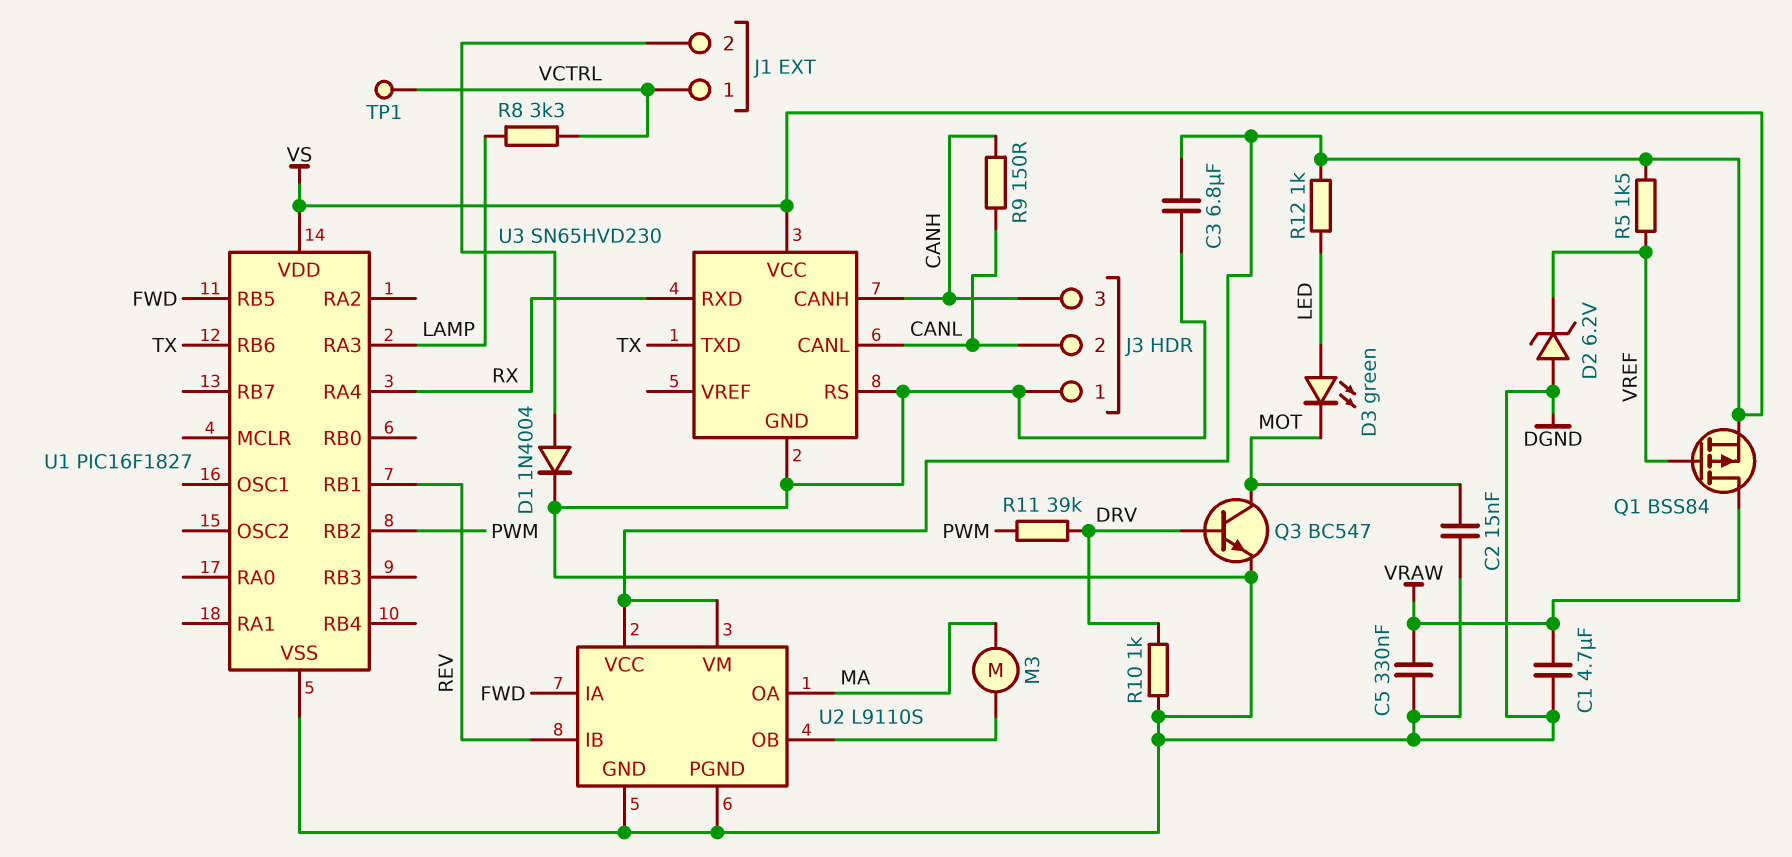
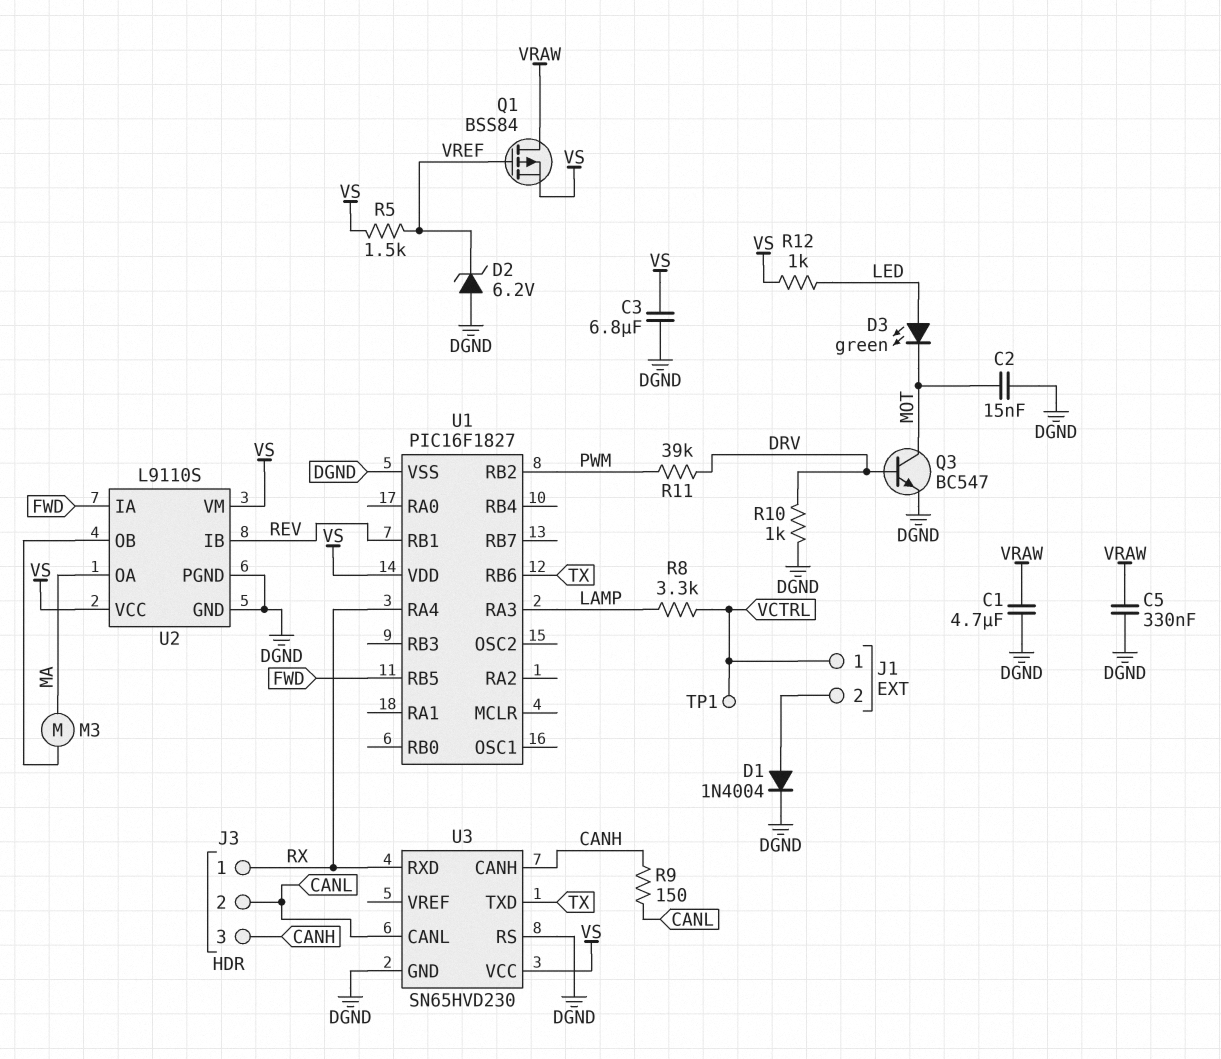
J3 pin 1: DGND -> RX

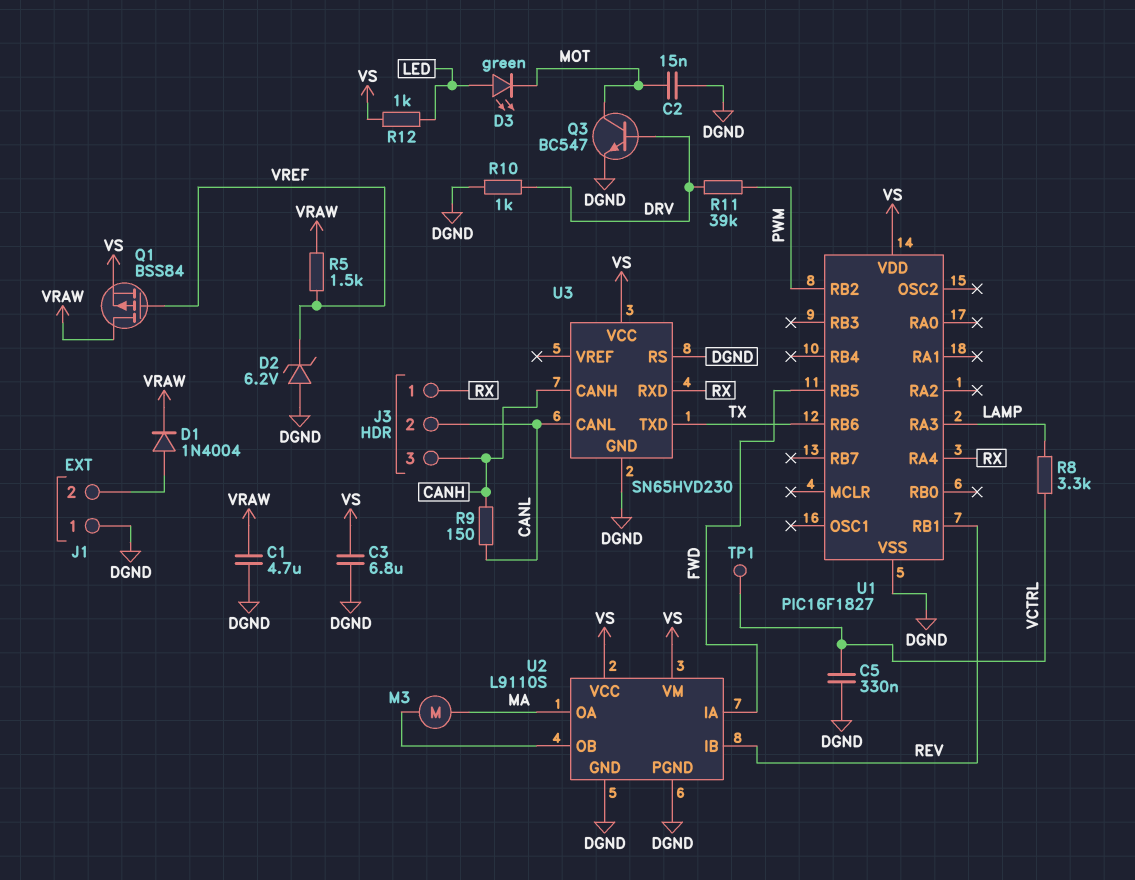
C5: 330nF (DGND, VRAW) -> 330nF (DGND, VCTRL)
D1: diode 1N4004 (A J1/2, K DGND) -> diode 1N4004 (A J1/2, K VRAW)
J1 pin 1: VCTRL -> DGND
R5: 1.5k (VREF, VS) -> 1.5k (VRAW, VREF)

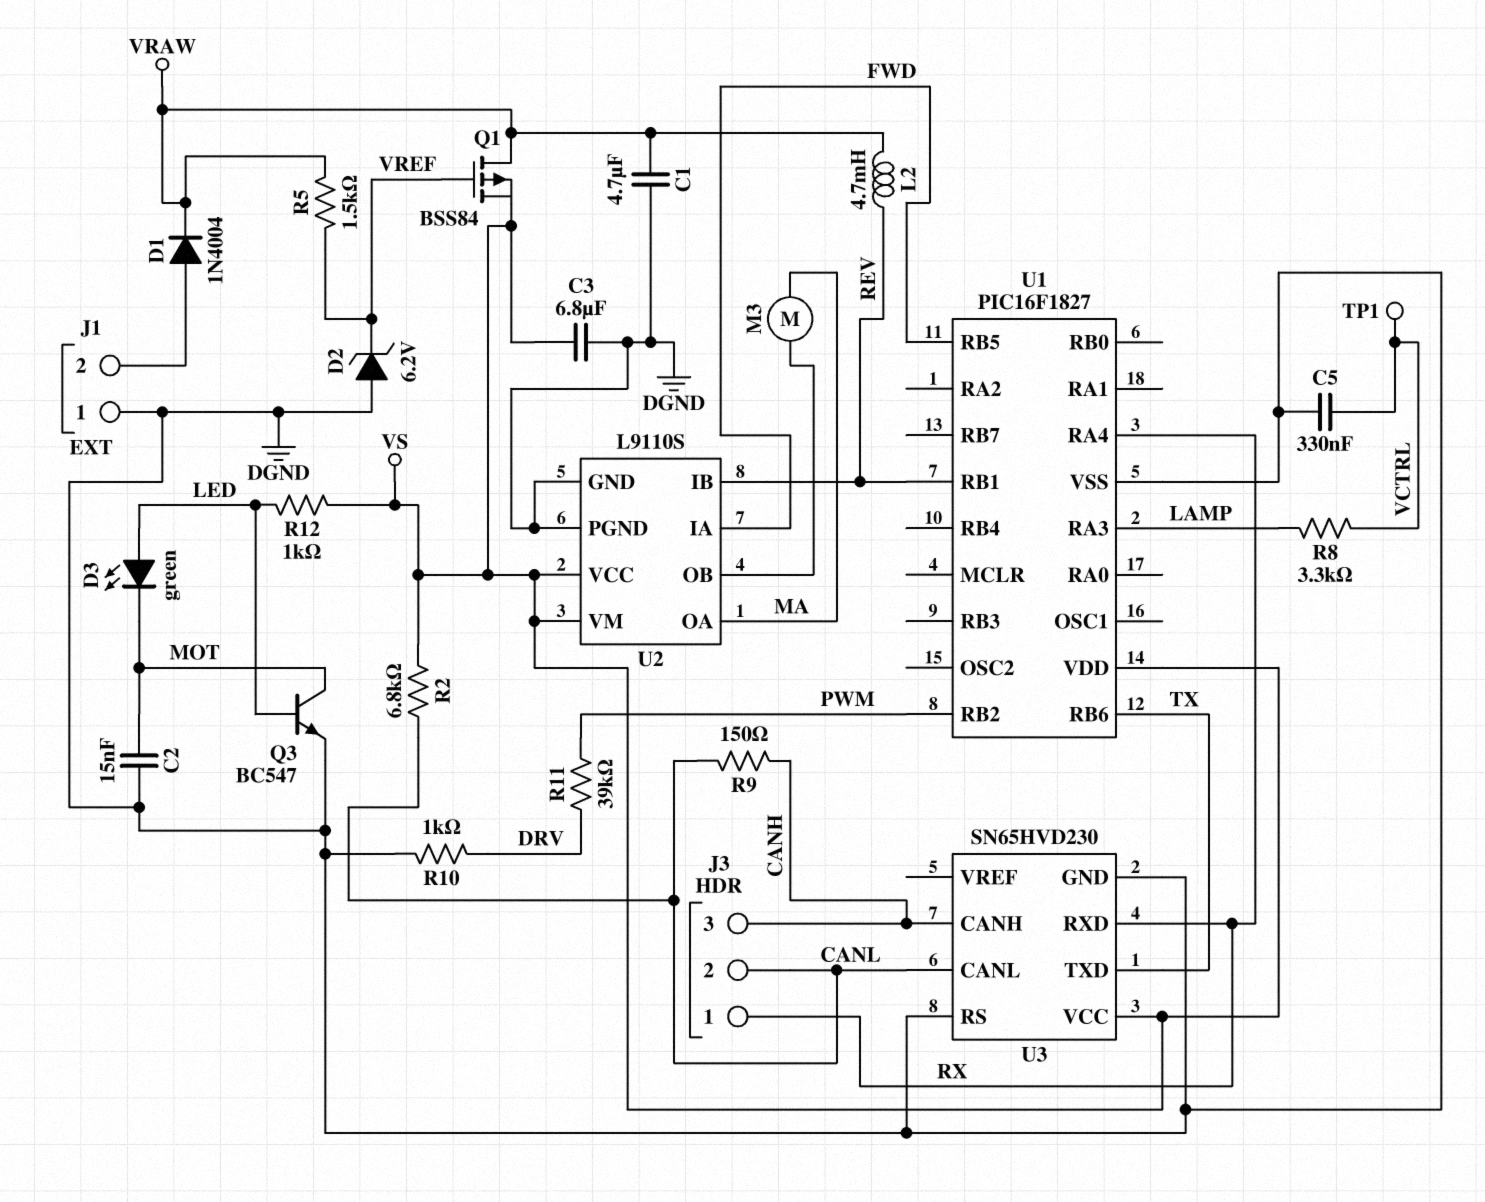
L2: none -> 4.7mH (REV, VRAW)
Q3: NPN BC547 (B DRV, C MOT, E DGND) -> NPN BC547 (B LED, C MOT, E DGND)
R2: none -> 6.8k (CANL, VS)

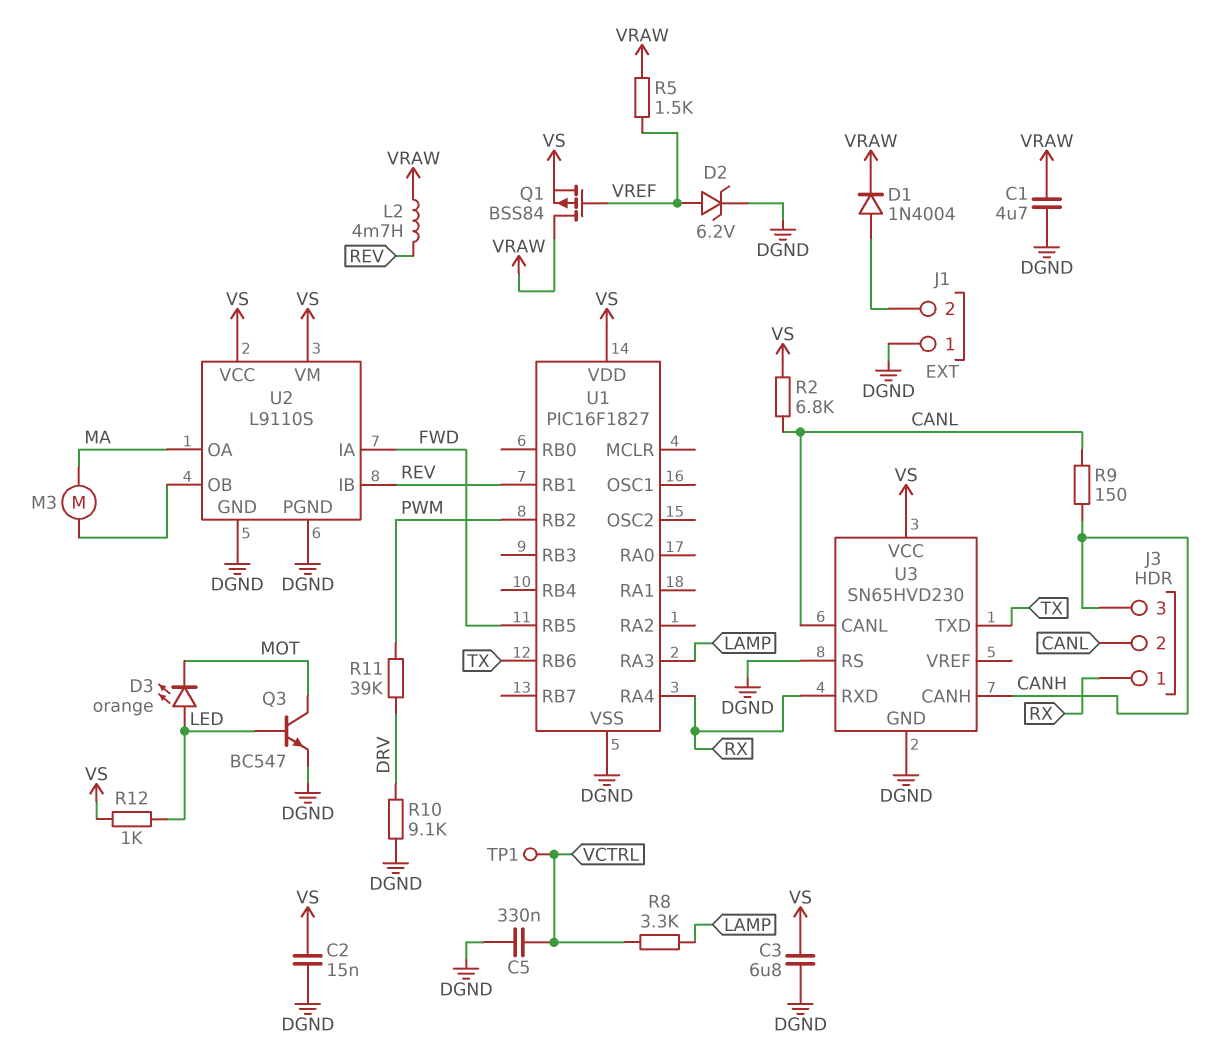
C2: 15nF (DGND, MOT) -> 15nF (DGND, VS)
D2: zener 6.2V (A DGND, K VREF) -> zener 6.2V (A VREF, K DGND)
D3: LED green (A LED, K MOT) -> LED orange (A LED, K MOT)
R10: 1k (DGND, DRV) -> 9.1k (DGND, DRV)

